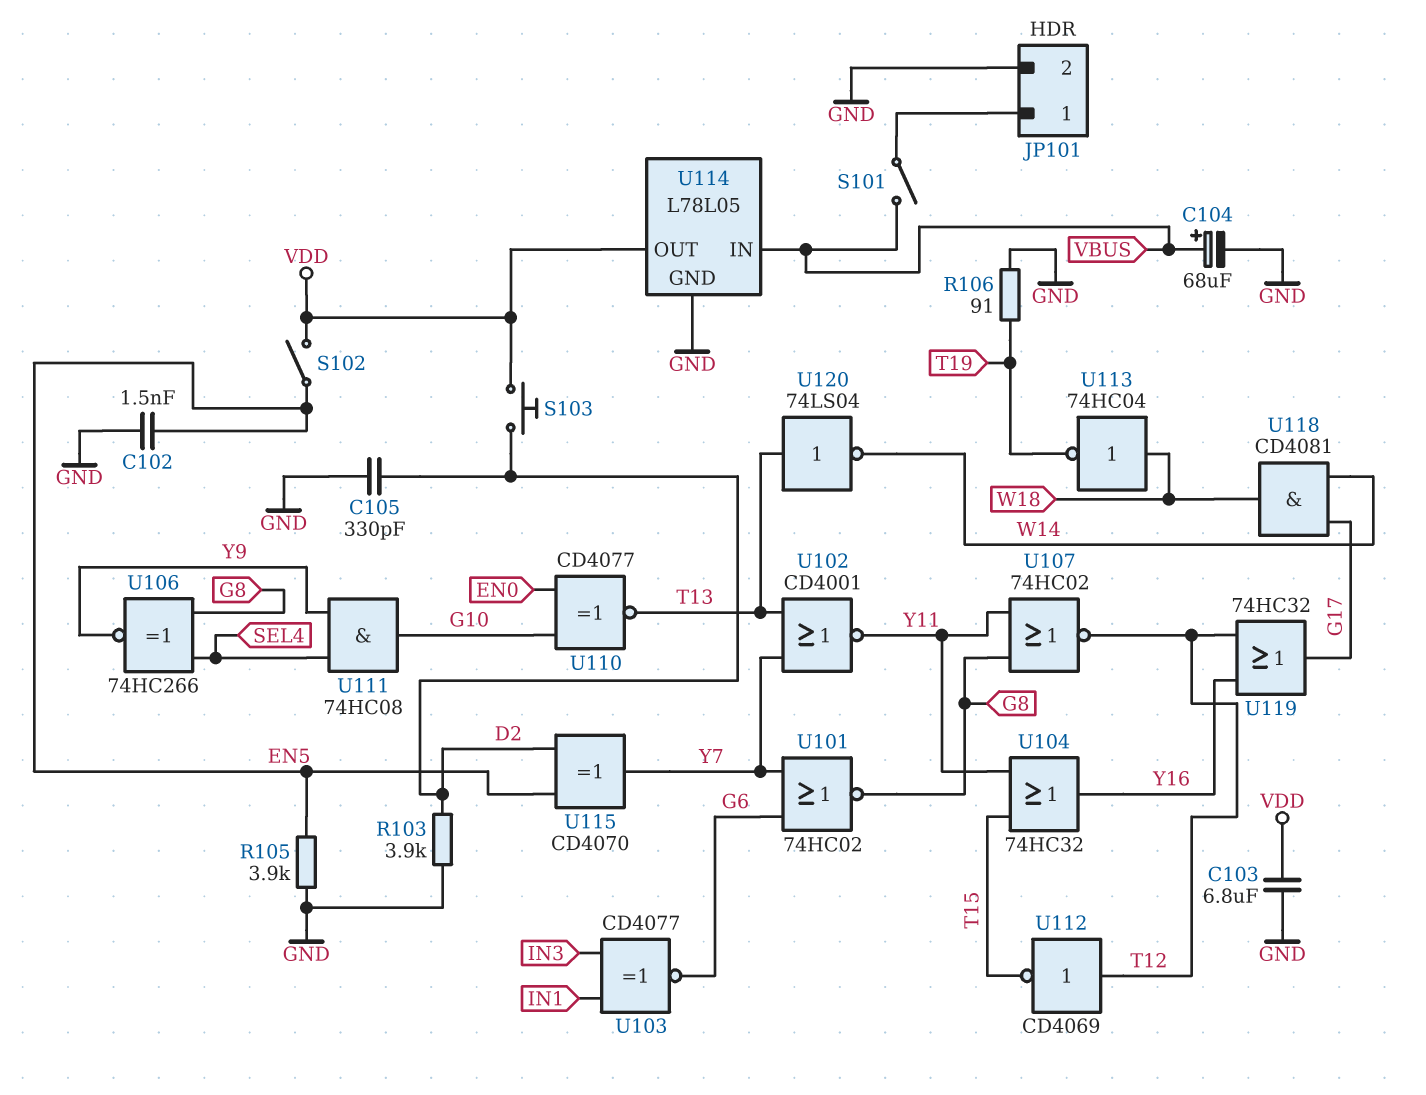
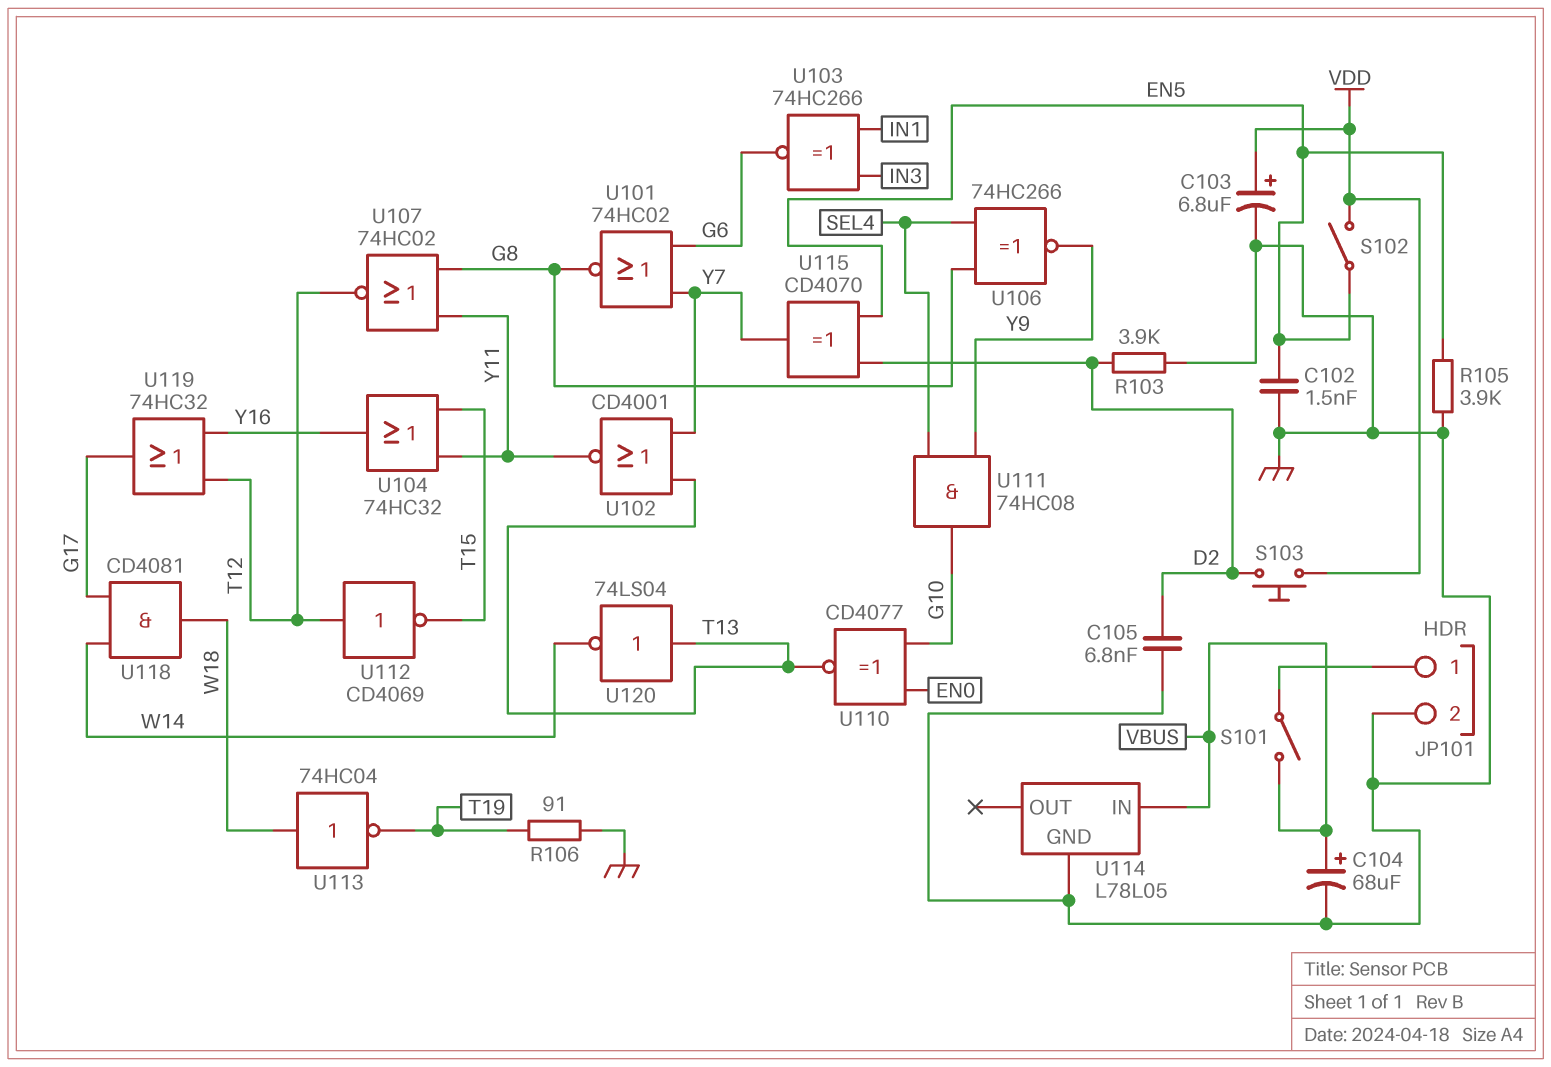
C103: 6.8uF (GND, VDD) -> 6.8uF (plus VDD, minus GND)
C105: 330pF (D2, GND) -> 6.8nF (D2, GND)
U103: XNOR CD4077 (in IN1, in IN3, out G6) -> XNOR 74HC266 (in IN1, in IN3, out G6)
U114 pin OUT: VDD -> none

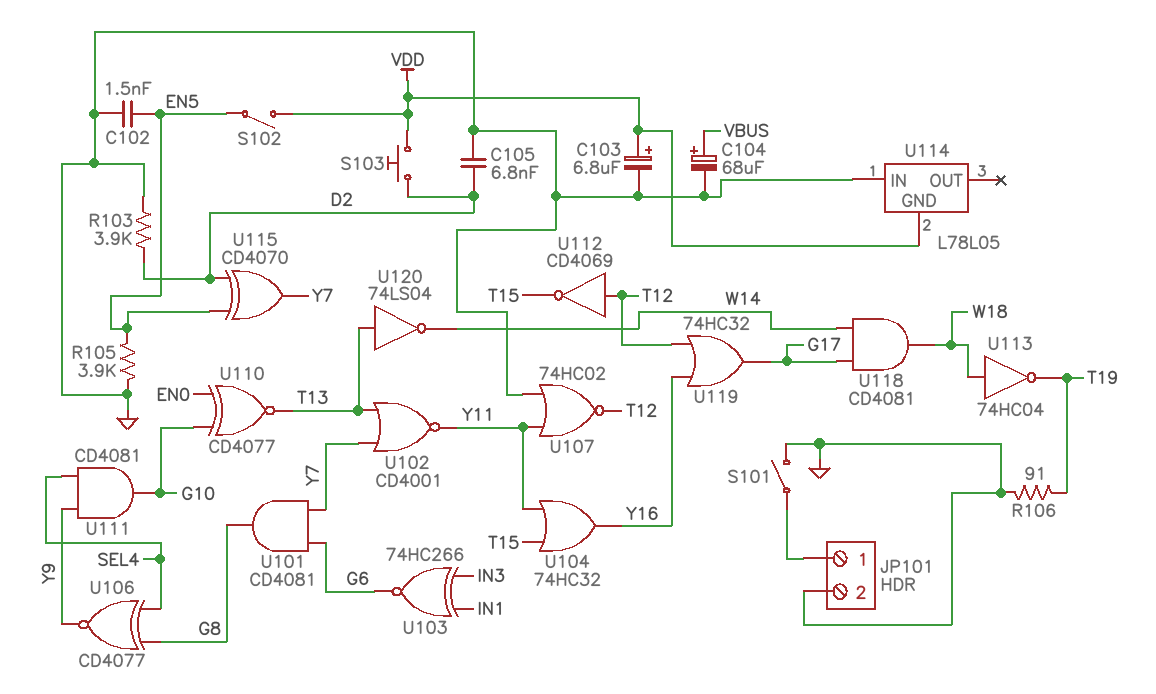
S101: switch (JP101/1, VBUS) -> switch (GND, JP101/1)
U101: NOR 74HC02 (in G6, in Y7, out G8) -> AND CD4081 (in G6, in Y7, out G8)
U106: XNOR 74HC266 (in G8, in SEL4, out Y9) -> XNOR CD4077 (in G8, in SEL4, out Y9)
U107: NOR 74HC02 (in G8, in Y11, out T12) -> NOR 74HC02 (in GND, in Y11, out T12)
U111: AND 74HC08 (in SEL4, in Y9, out G10) -> AND CD4081 (in SEL4, in Y9, out G10)
U114 pin GND: GND -> VDD
U114 pin IN: VBUS -> GND

